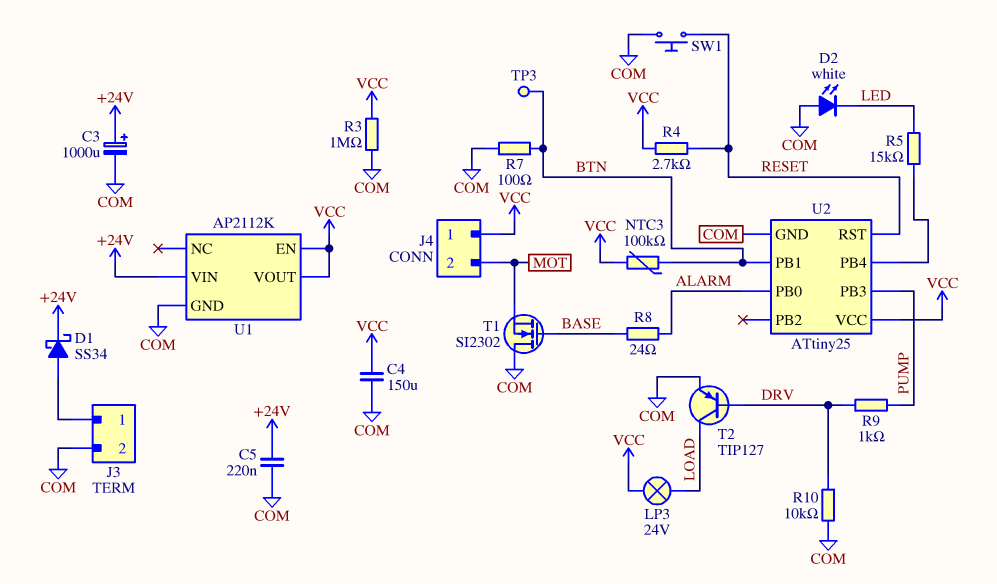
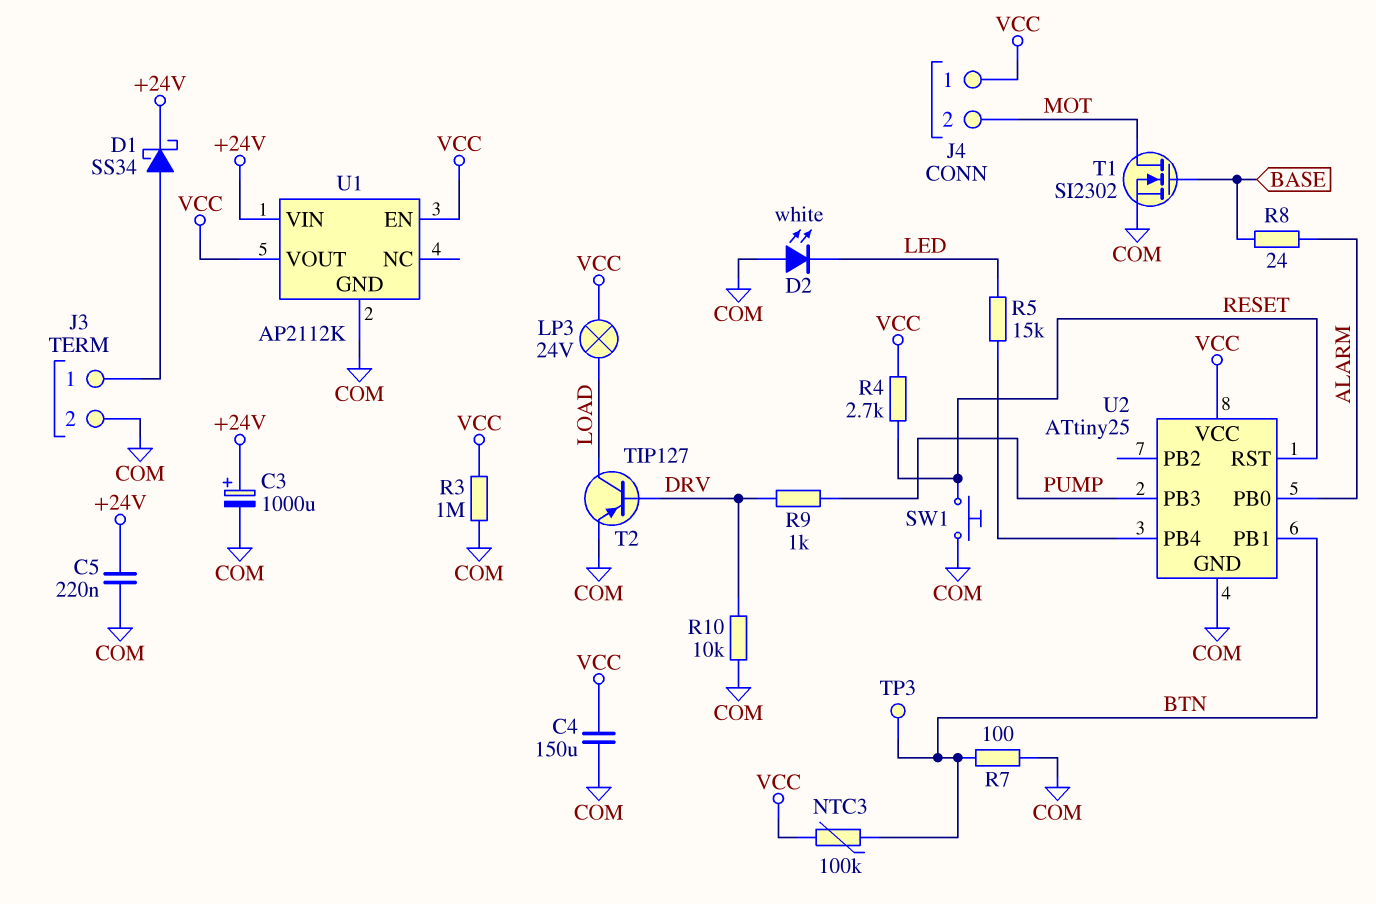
T1: NMOS SI2302 (G BASE, D COM, S MOT) -> NMOS SI2302 (G BASE, D MOT, S COM)

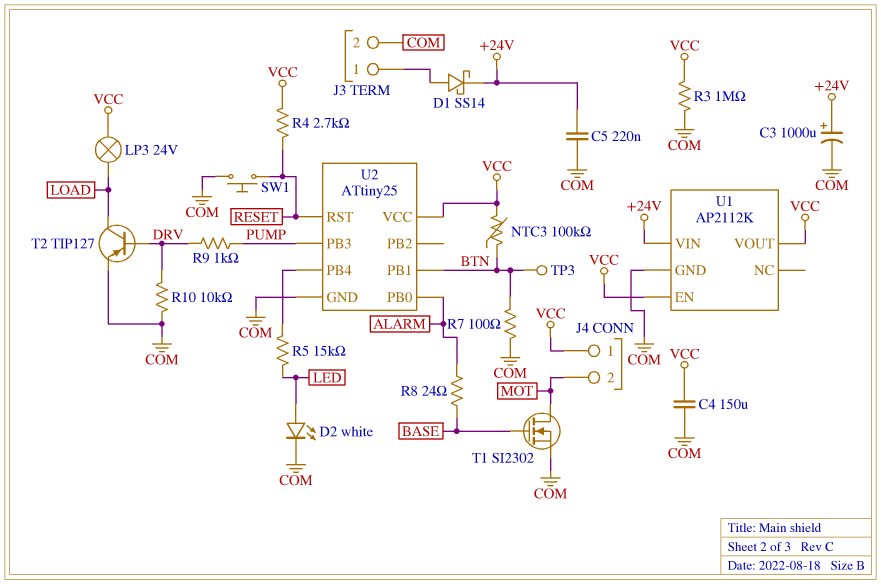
D1: schottky SS34 (A J3/1, K +24V) -> schottky SS14 (A J3/1, K +24V)
D2: LED white (A COM, K LED) -> LED white (A LED, K COM)

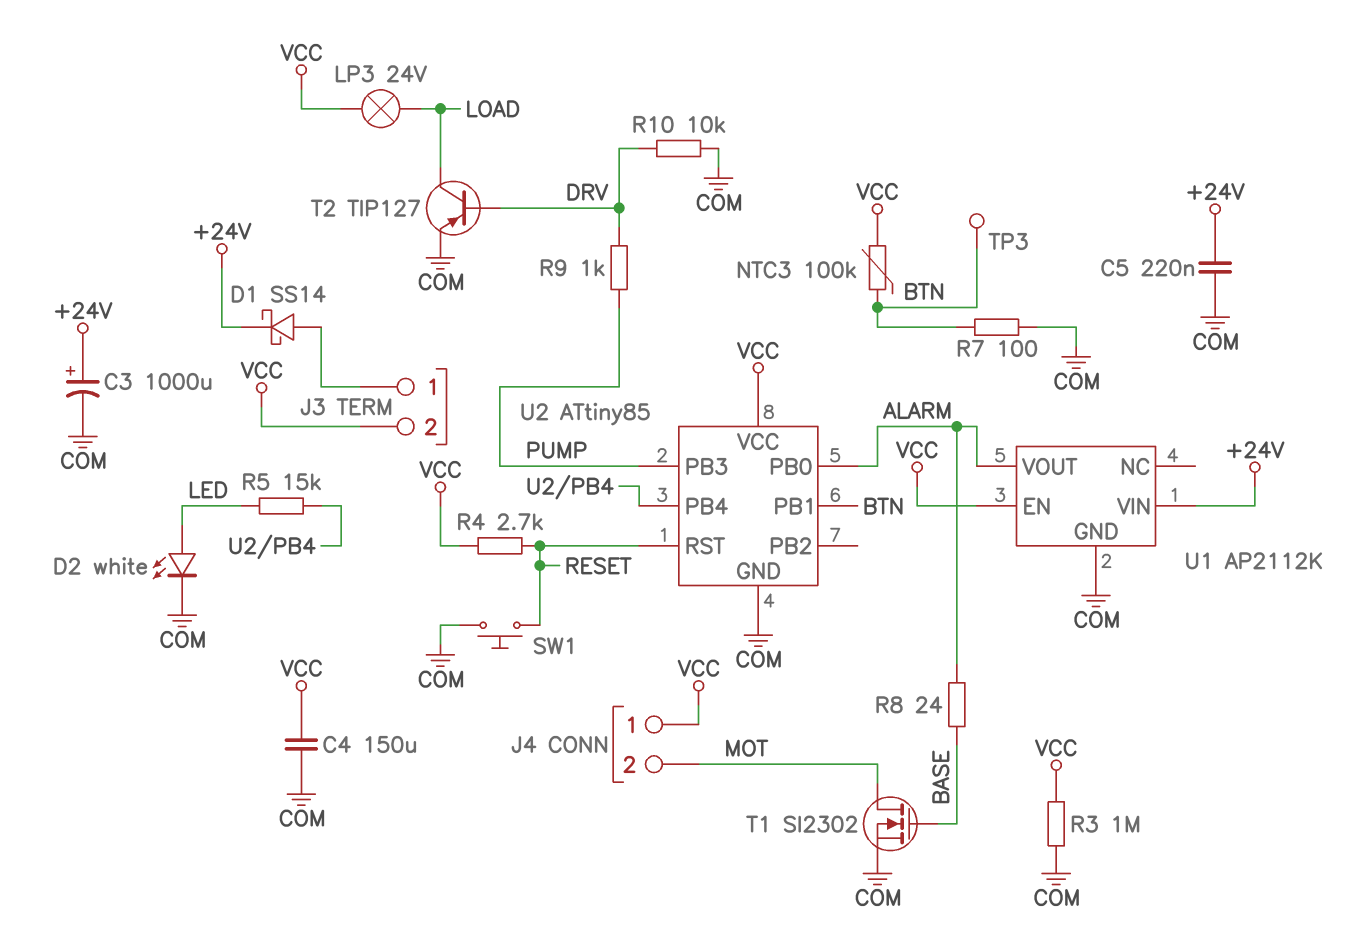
J3 pin 2: COM -> VCC
U1 pin VOUT: VCC -> ALARM
U2: ATtiny25 -> ATtiny85

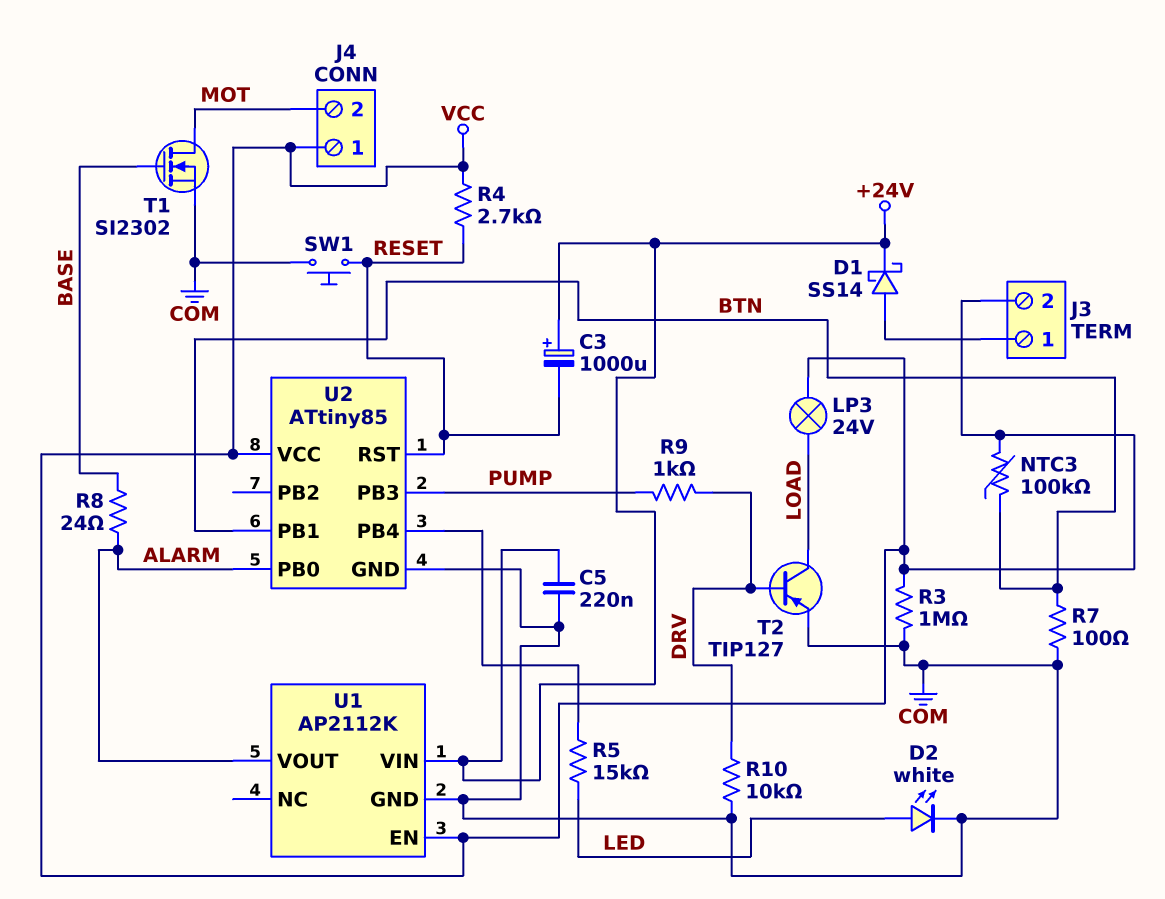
C3: 1000uF (plus +24V, minus COM) -> 1000uF (plus +24V, minus RESET)
C4: 150uF (COM, VCC) -> none
TP3: test point (BTN) -> none

